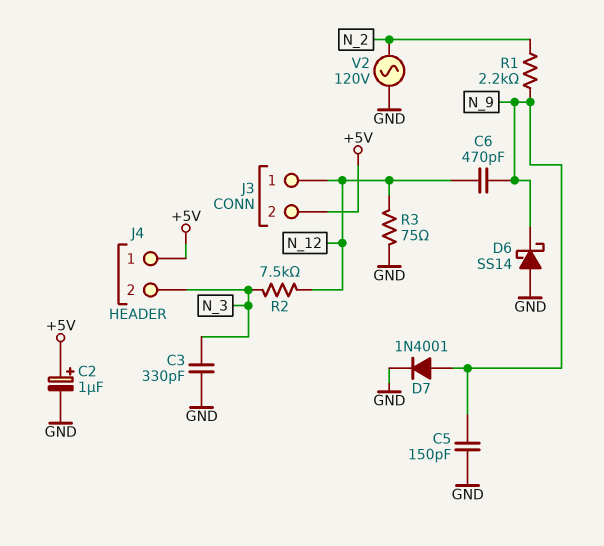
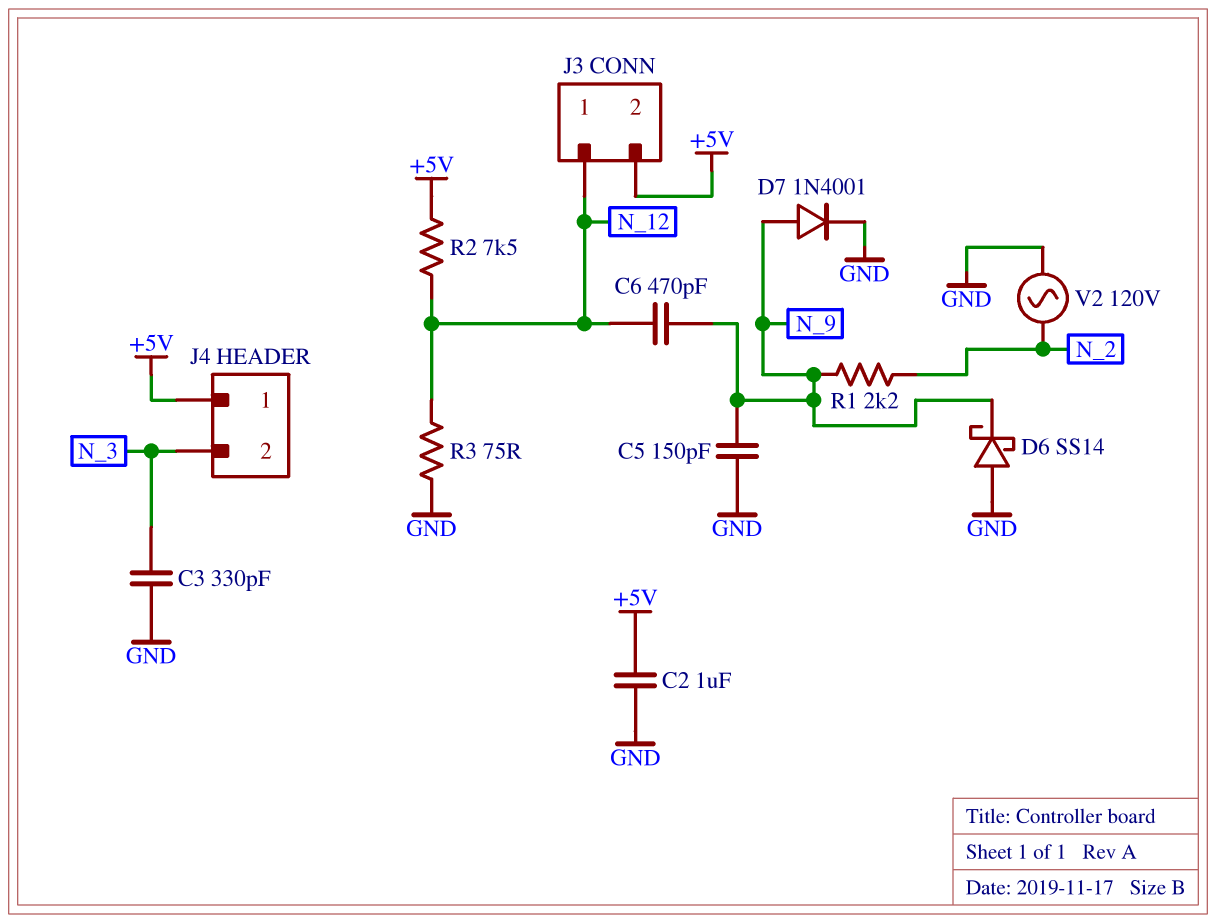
C2: 1uF (plus +5V, minus GND) -> 1uF (+5V, GND)
R2: 7.5k (N_3, N_12) -> 7.5k (+5V, N_12)

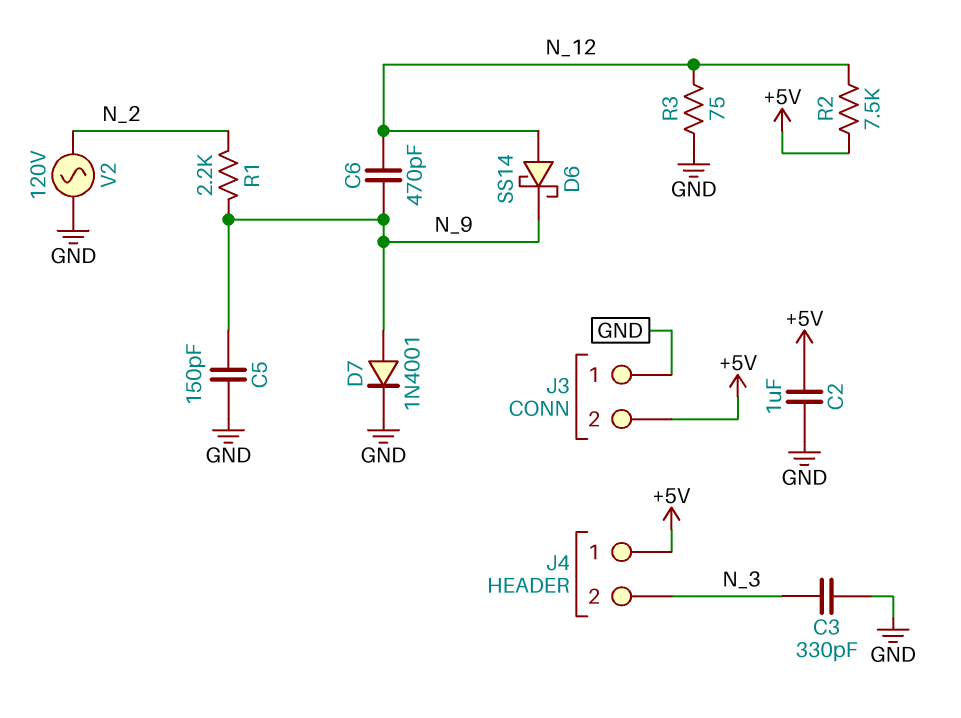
D6: schottky SS14 (A GND, K N_9) -> schottky SS14 (A N_12, K N_9)
J3 pin 1: N_12 -> GND

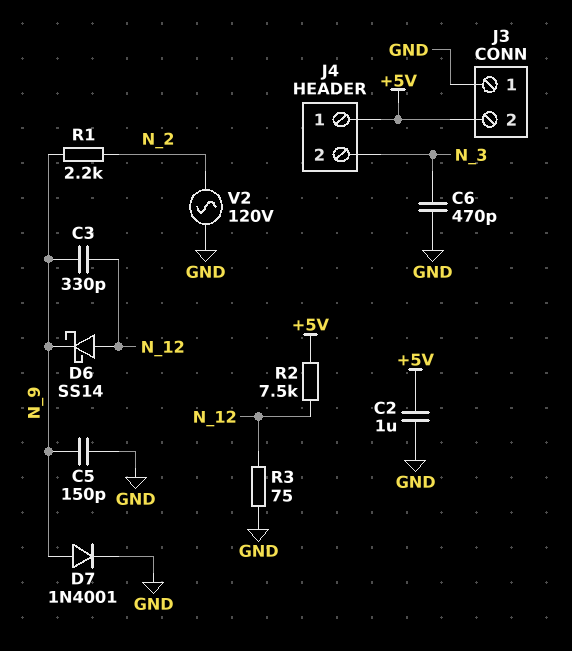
C3: 330pF (GND, N_3) -> 330pF (N_9, N_12)
C6: 470pF (N_9, N_12) -> 470pF (GND, N_3)

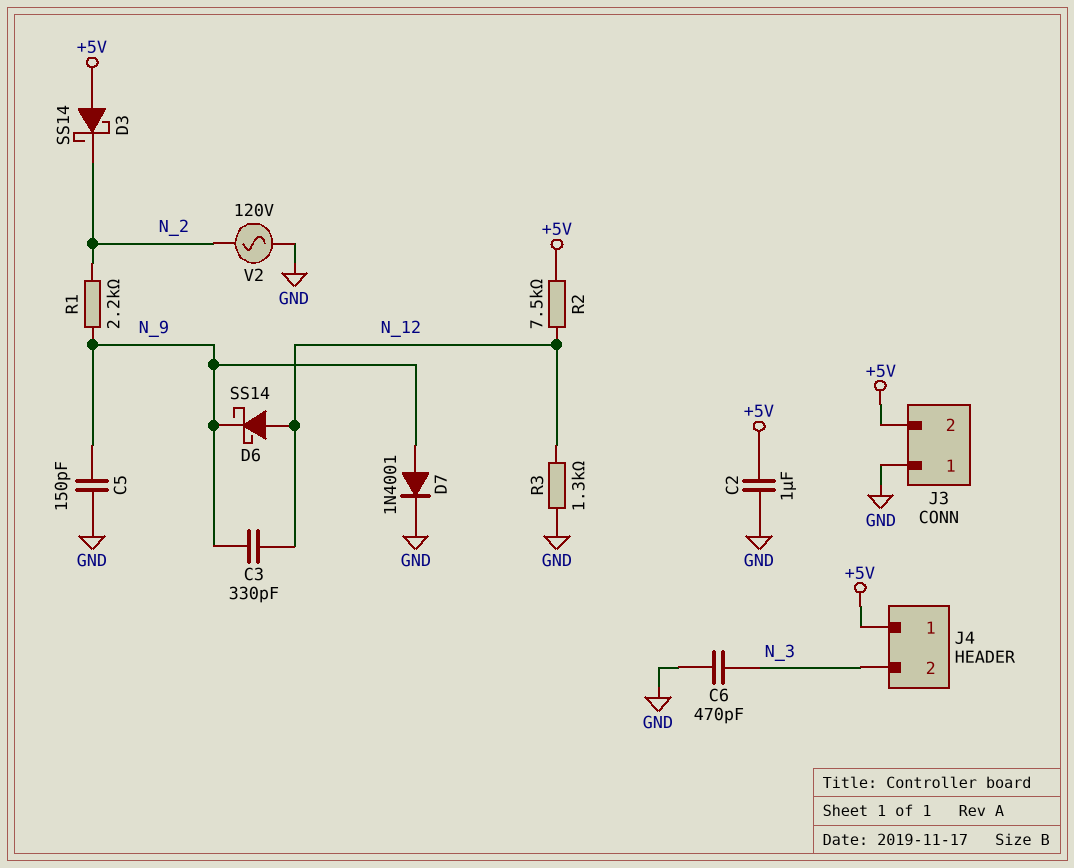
D3: none -> schottky SS14 (A +5V, K N_2)
R3: 75 (GND, N_12) -> 1.3k (GND, N_12)

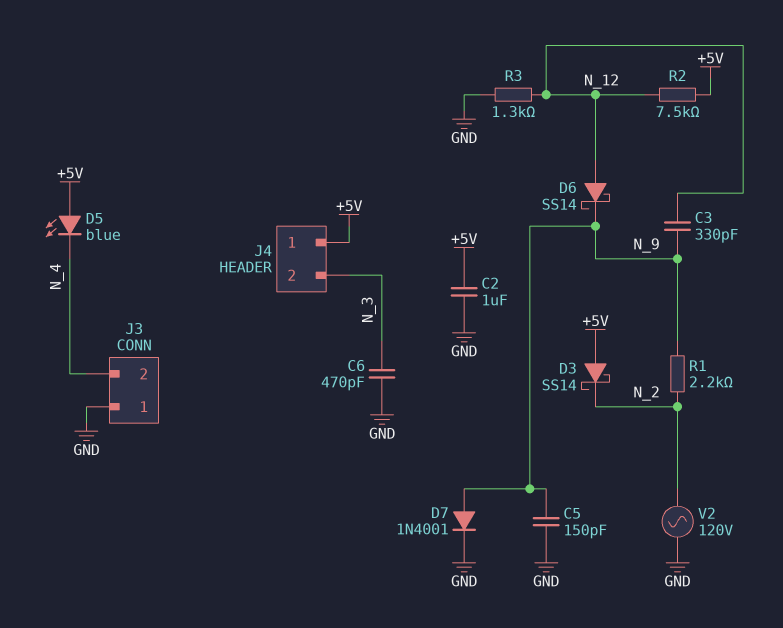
D5: none -> LED blue (A +5V, K N_4)
J3 pin 2: +5V -> N_4

